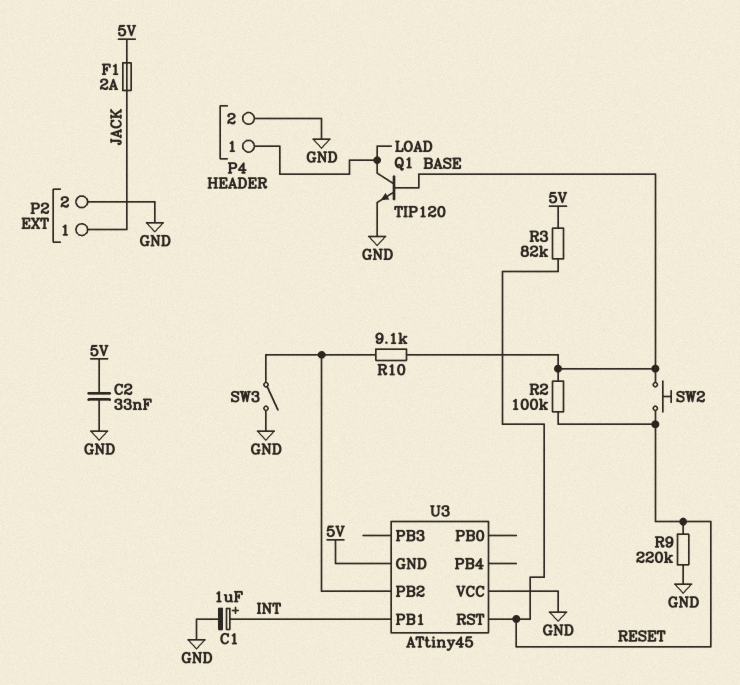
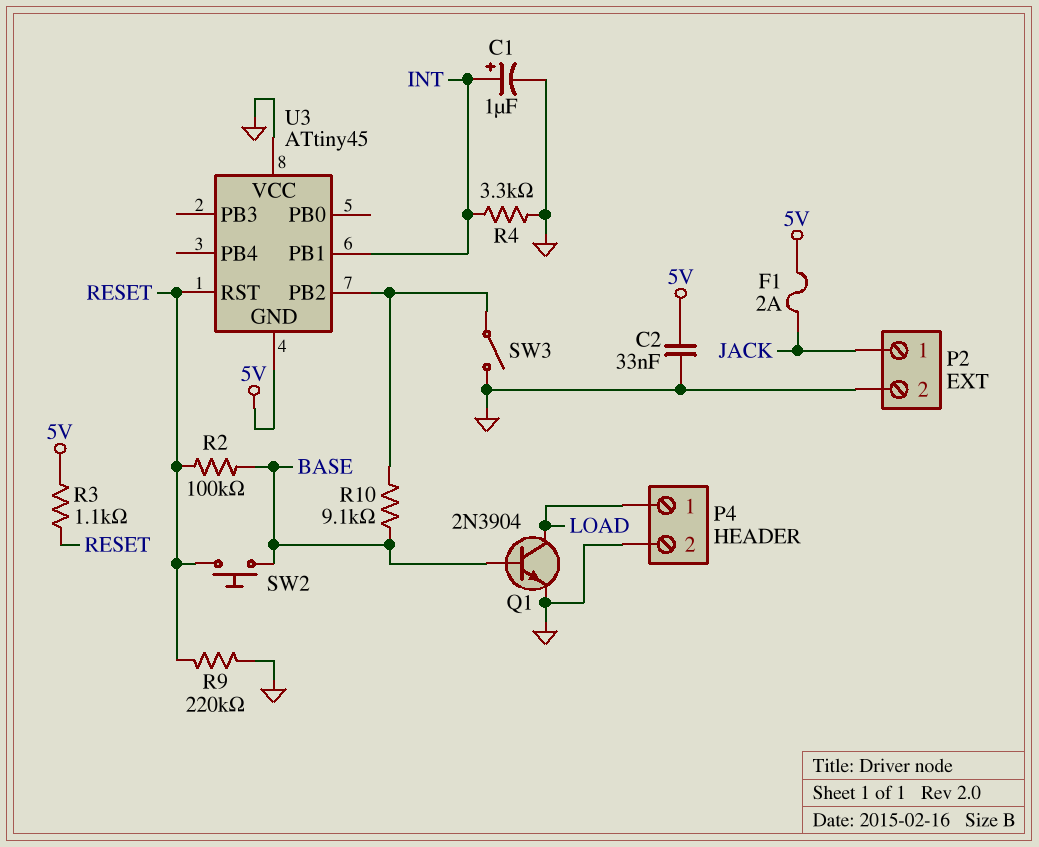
Q1: NPN TIP120 (B BASE, C LOAD, E GND) -> NPN 2N3904 (B BASE, C LOAD, E GND)
R3: 82k (5V, RESET) -> 1.1k (5V, RESET)
R4: none -> 3.3k (GND, INT)

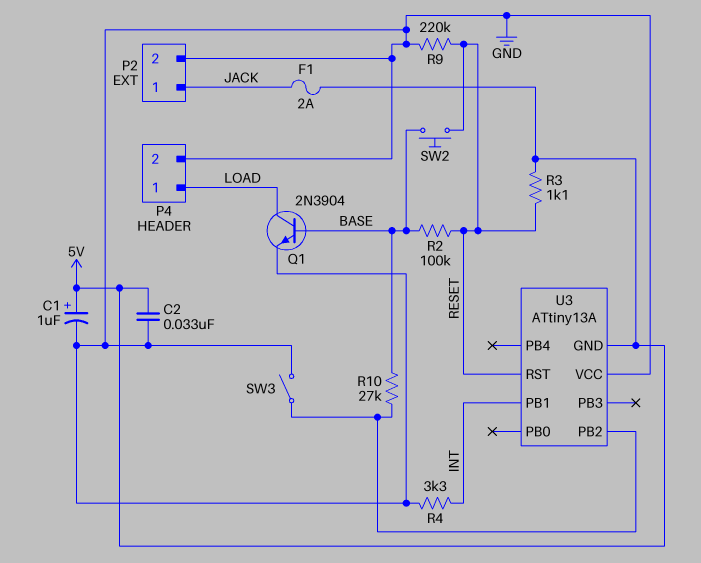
C1: 1uF (plus INT, minus GND) -> 1uF (plus 5V, minus GND)
R10: 9.1k (BASE, U3/PB2) -> 27k (BASE, U3/PB2)
U3: ATtiny45 -> ATtiny13A

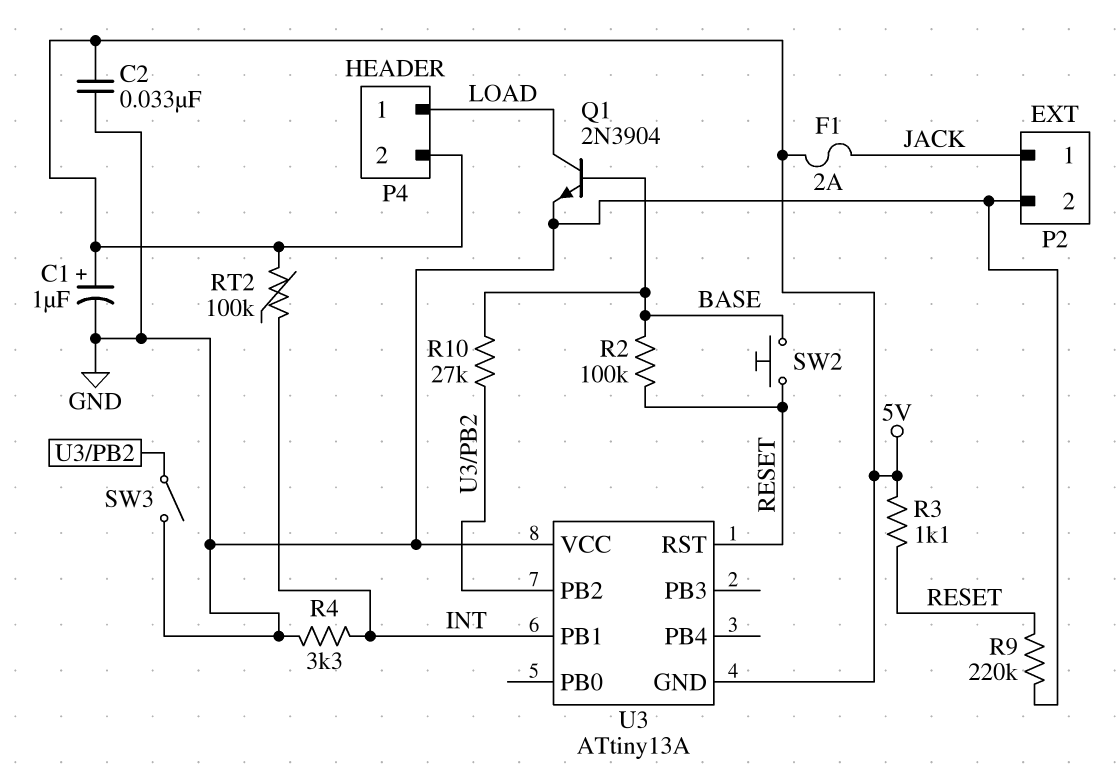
P4 pin 2: GND -> 5V
RT2: none -> 100k (5V, INT)

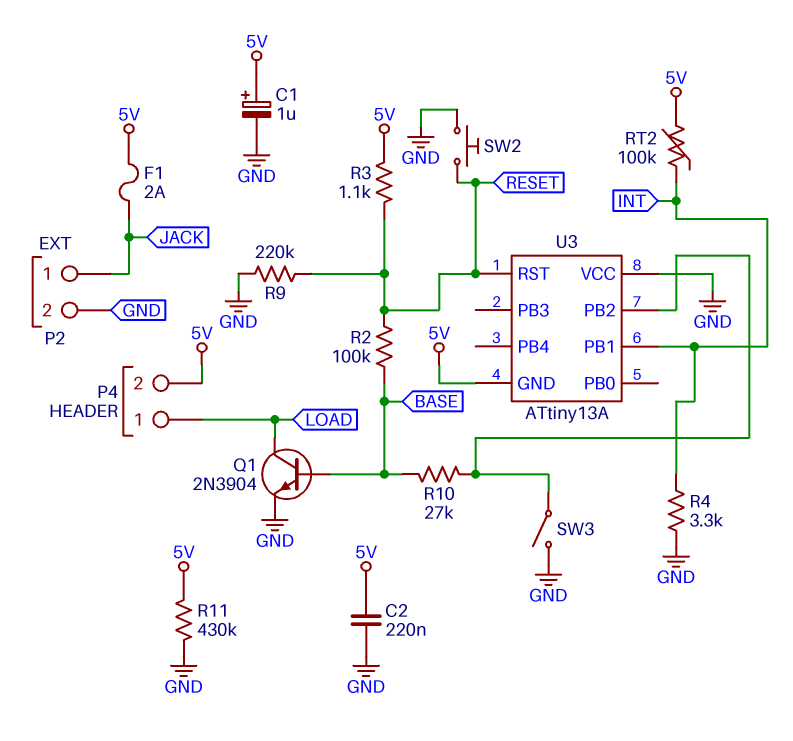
C2: 33nF (5V, GND) -> 220nF (5V, GND)
R11: none -> 430k (5V, GND)
SW2: button (BASE, RESET) -> button (GND, RESET)

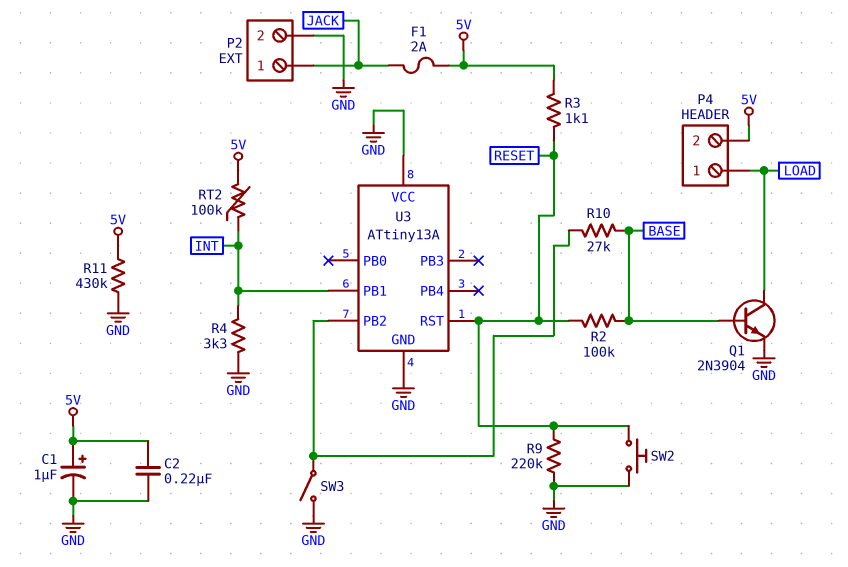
U3 pin GND: 5V -> GND

